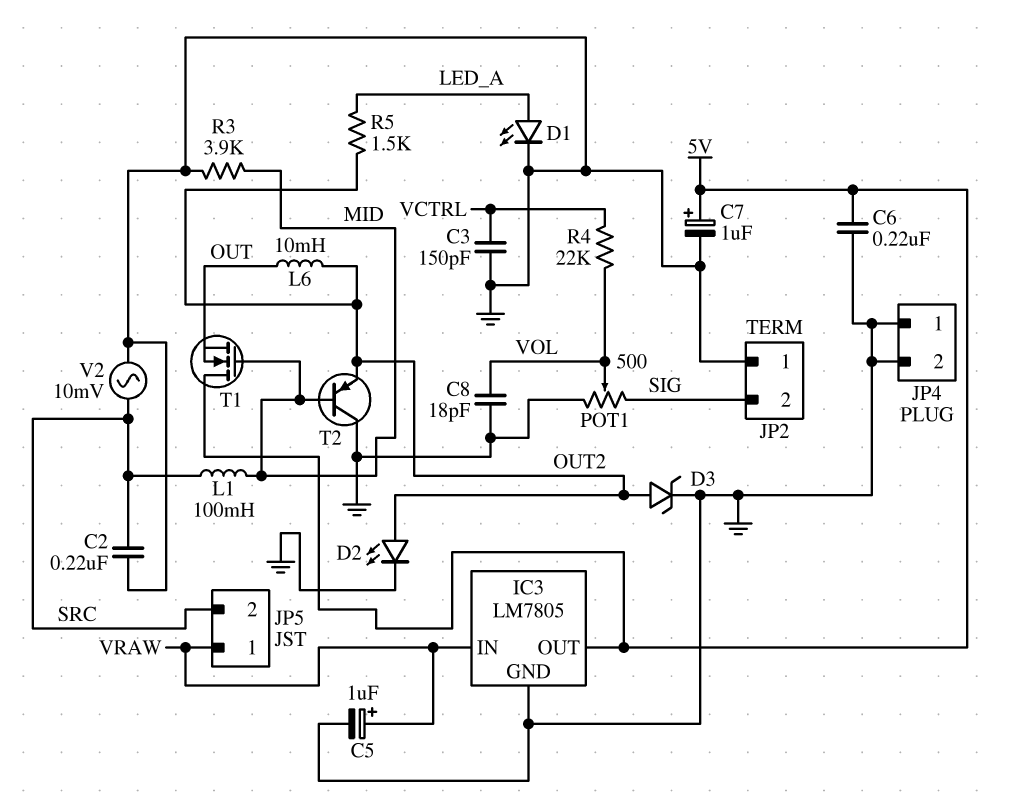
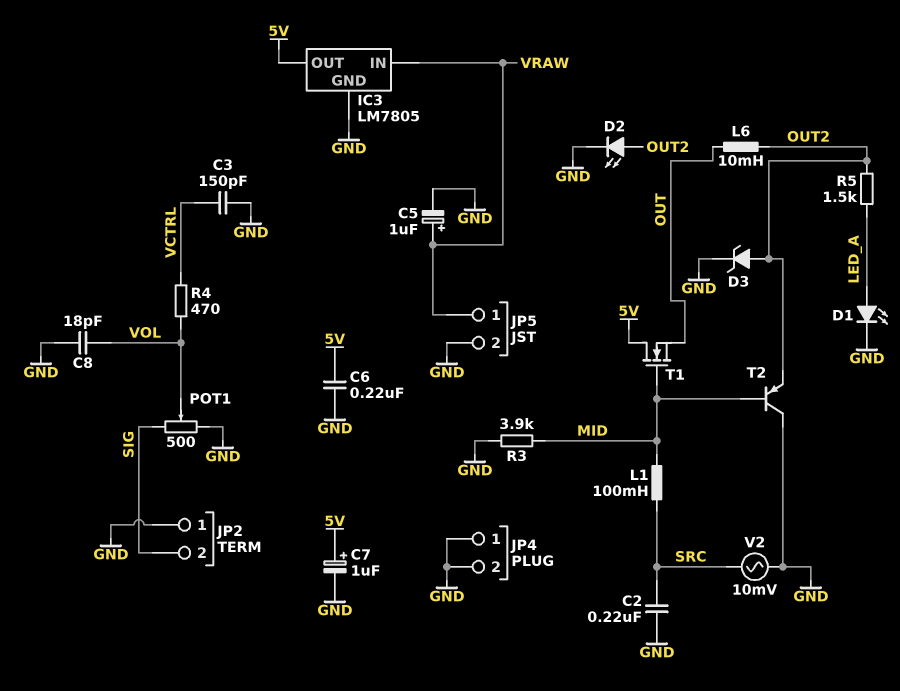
JP5 pin 2: SRC -> GND
R4: 22k (VCTRL, VOL) -> 470 (VCTRL, VOL)

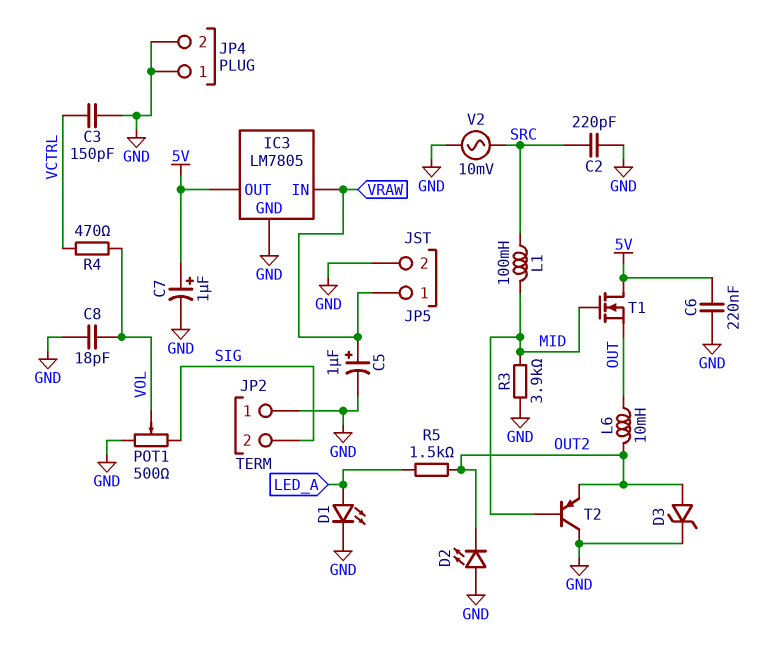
C2: 220nF (GND, SRC) -> 220pF (GND, SRC)
D2: LED (A OUT2, K GND) -> LED (A GND, K OUT2)

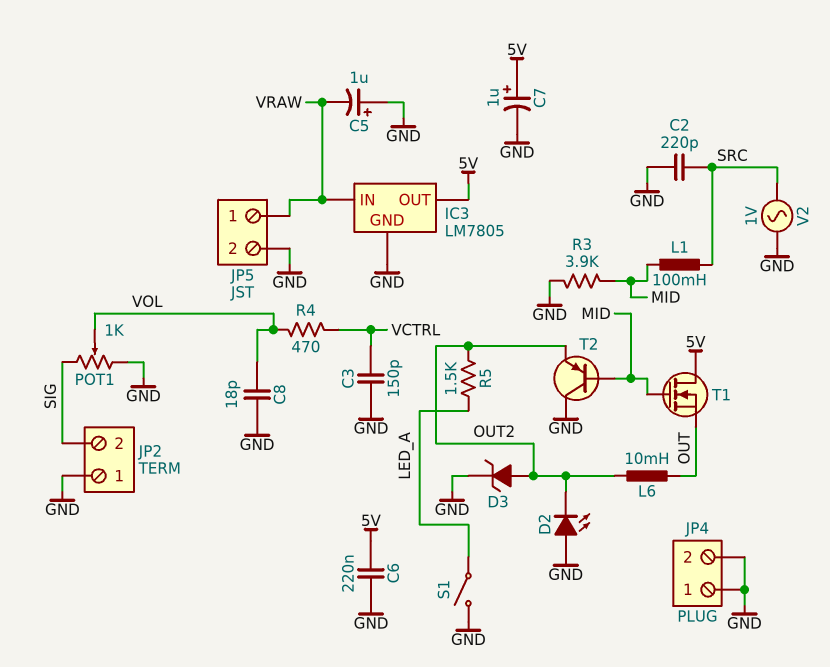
C5: 1uF (plus VRAW, minus GND) -> 1uF (plus GND, minus VRAW)
D1: LED (A LED_A, K GND) -> none
POT1: 500 (GND, SIG, wiper VOL) -> 1k (GND, SIG, wiper VOL)
S1: none -> switch (GND, LED_A)
V2: AC 10mV (GND, SRC) -> AC 1V (GND, SRC)

